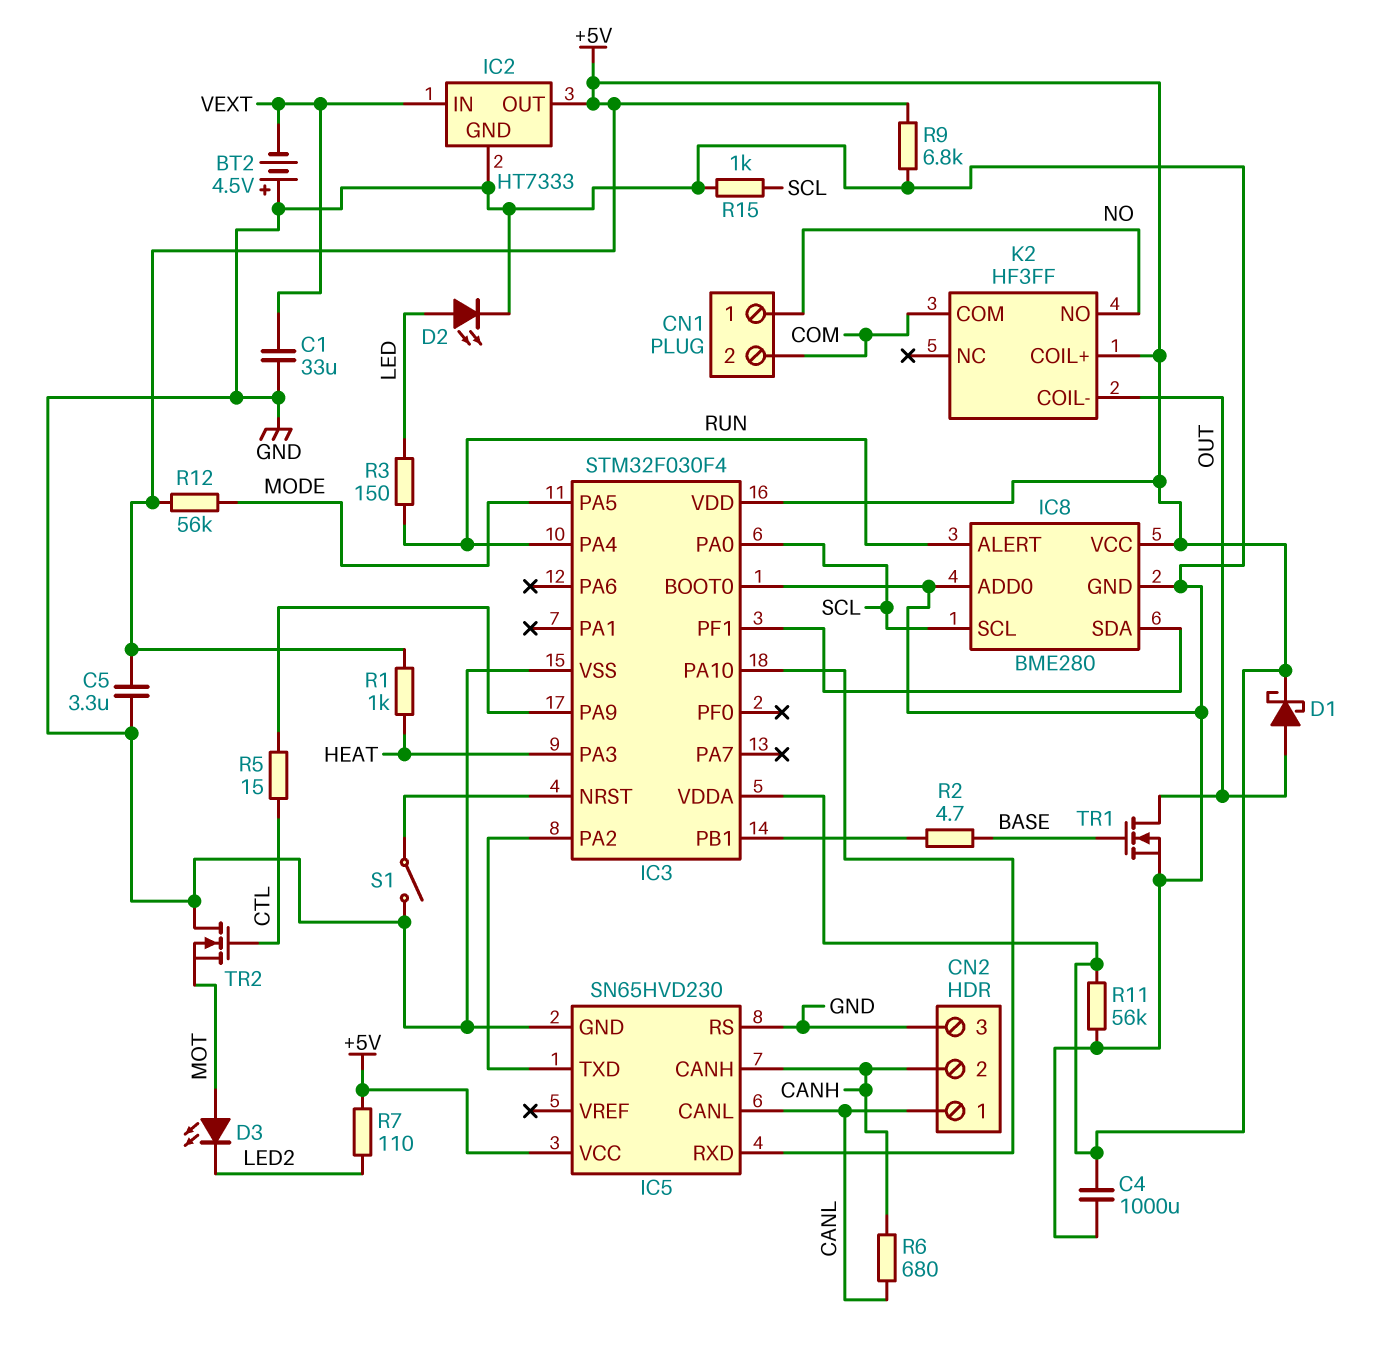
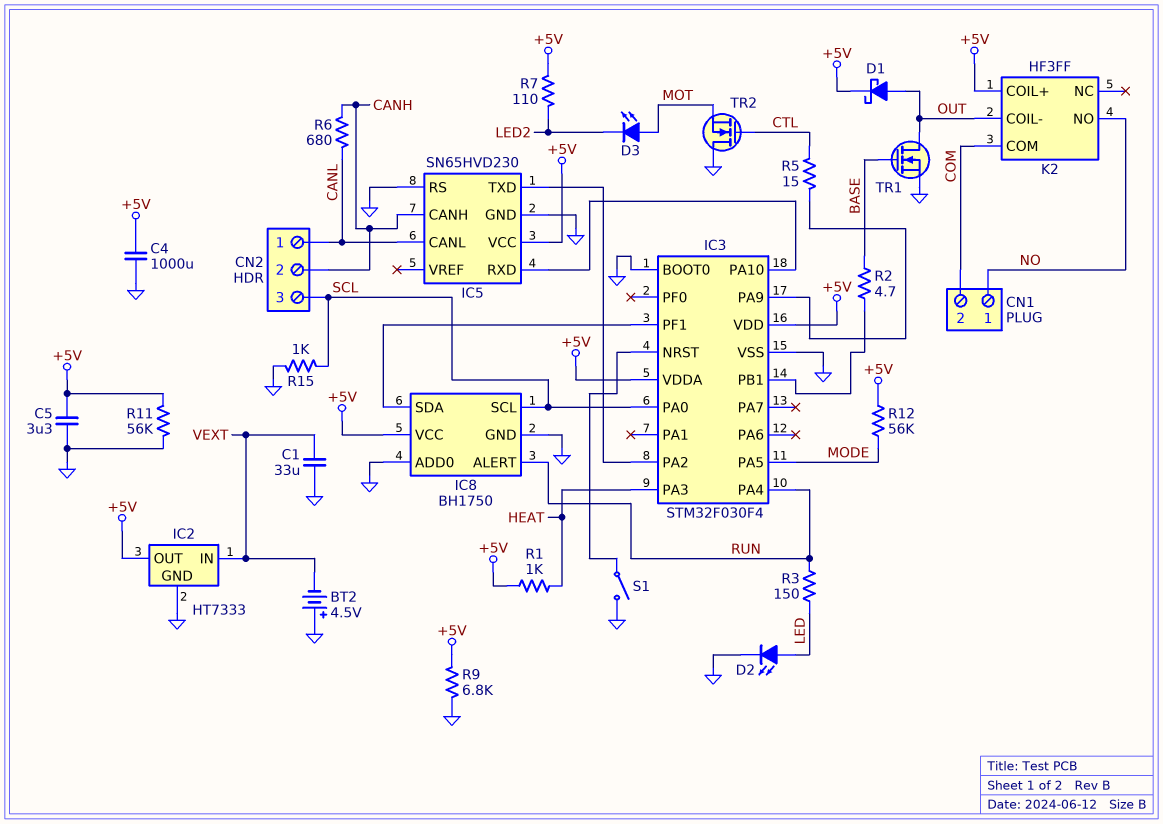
CN2 pin 3: GND -> SCL
IC8: BME280 -> BH1750

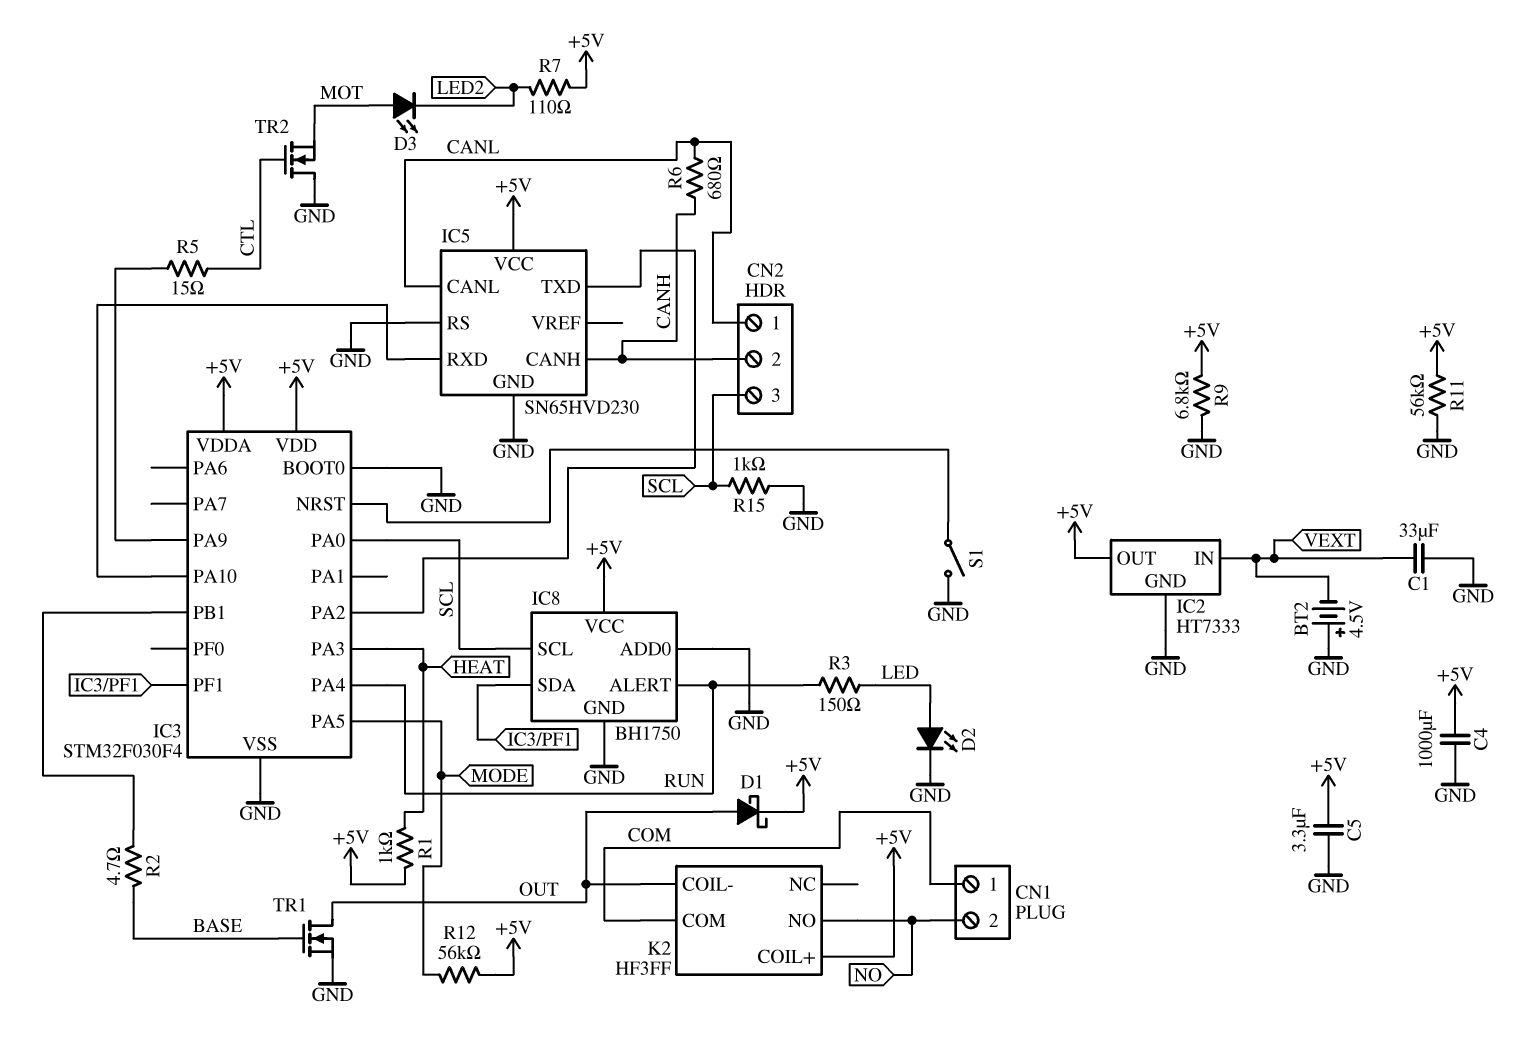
CN1 pin 1: NO -> COM
CN1 pin 2: COM -> NO

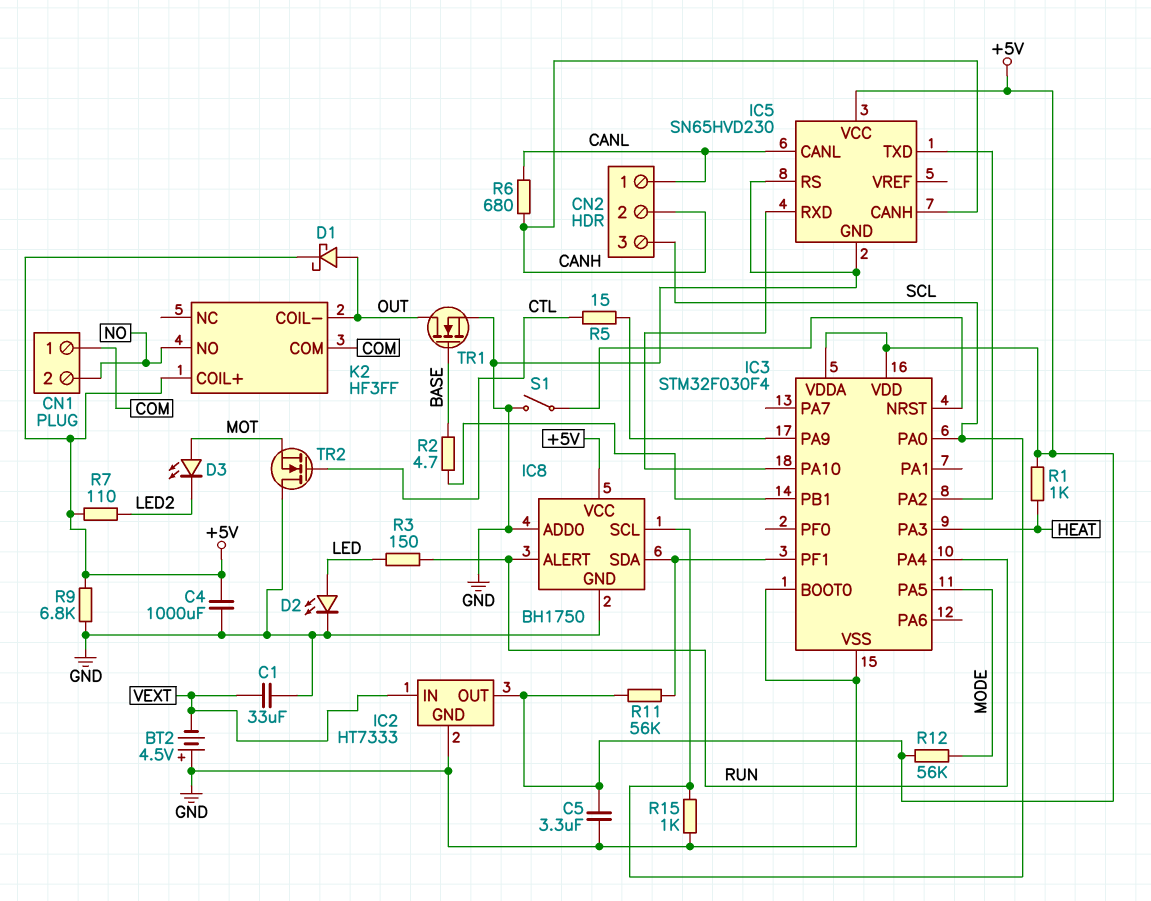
R11: 56k (+5V, GND) -> 56k (+5V, IC3/PF1)

